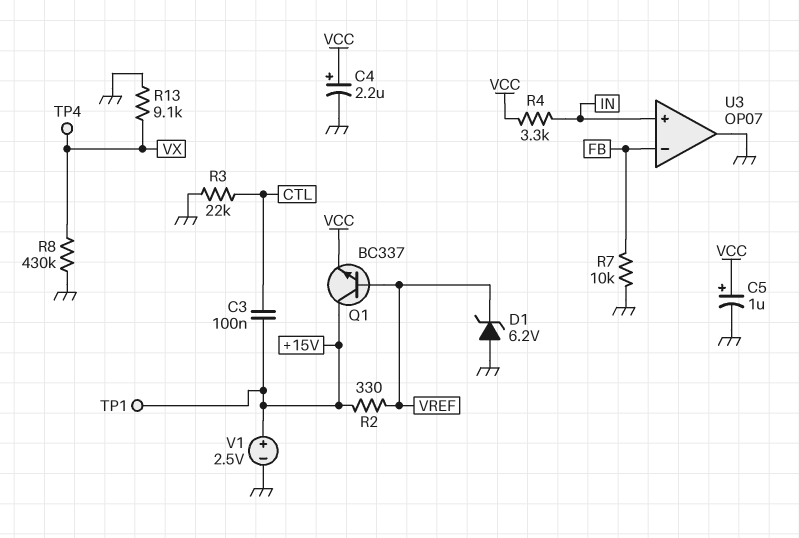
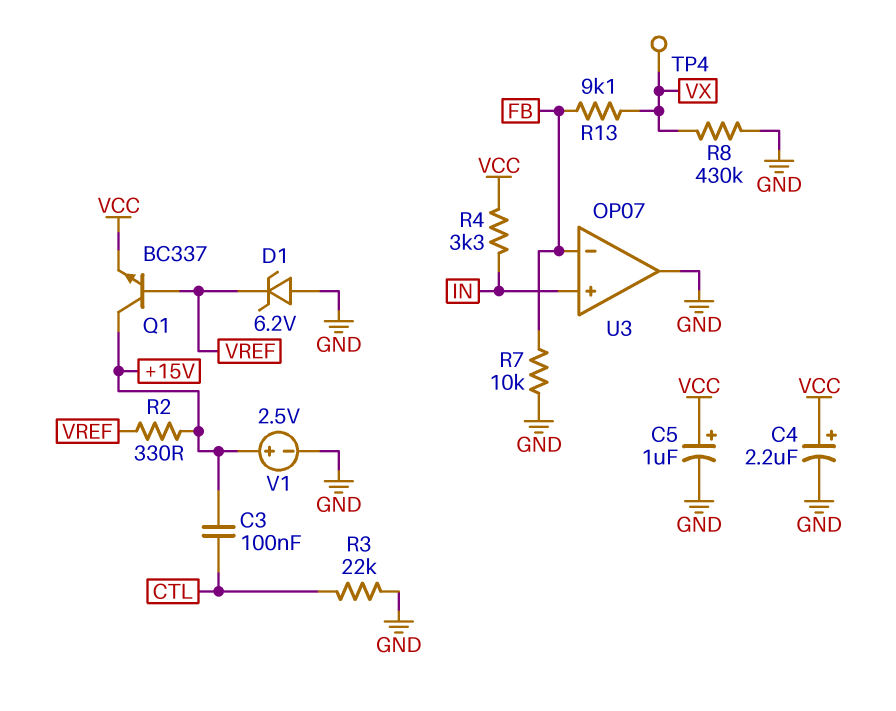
R13: 9.1k (GND, VX) -> 9.1k (FB, VX)
TP1: test point (+15V) -> none

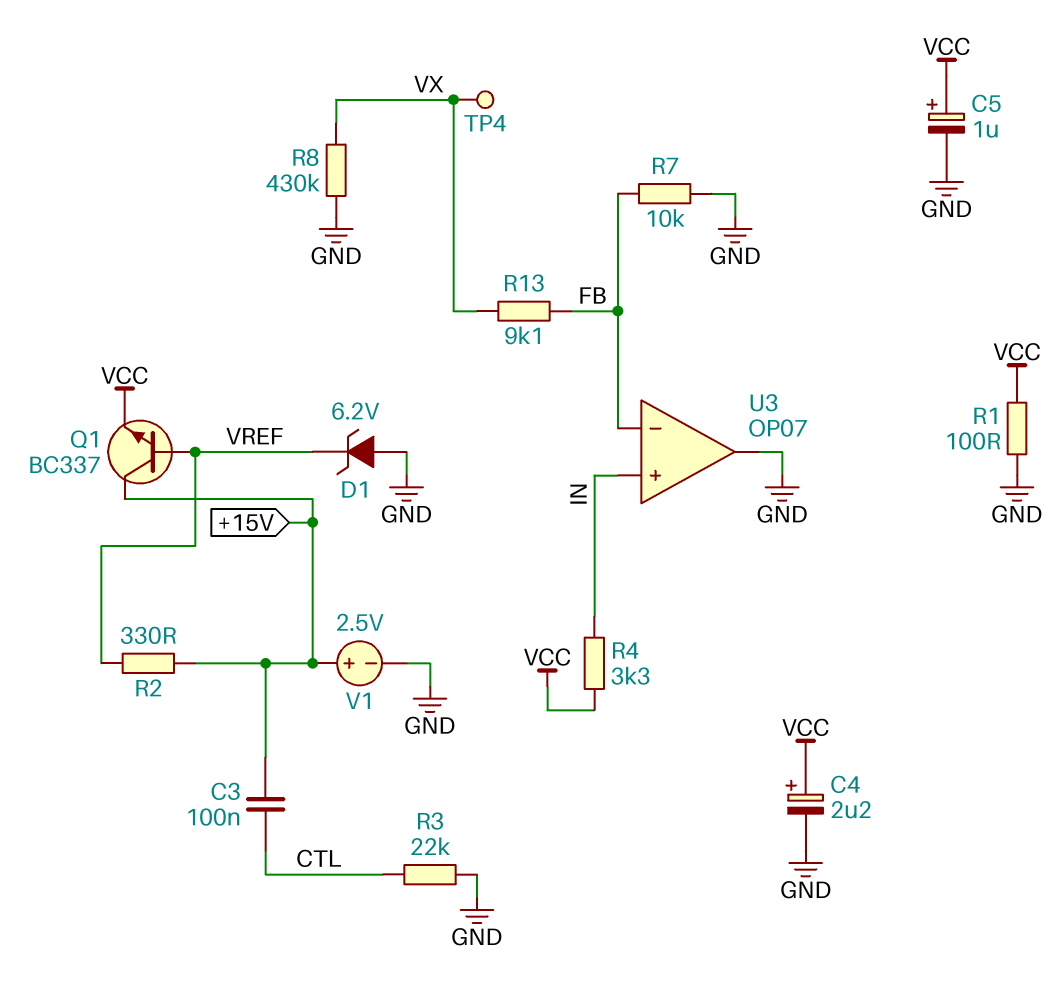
R1: none -> 100 (GND, VCC)

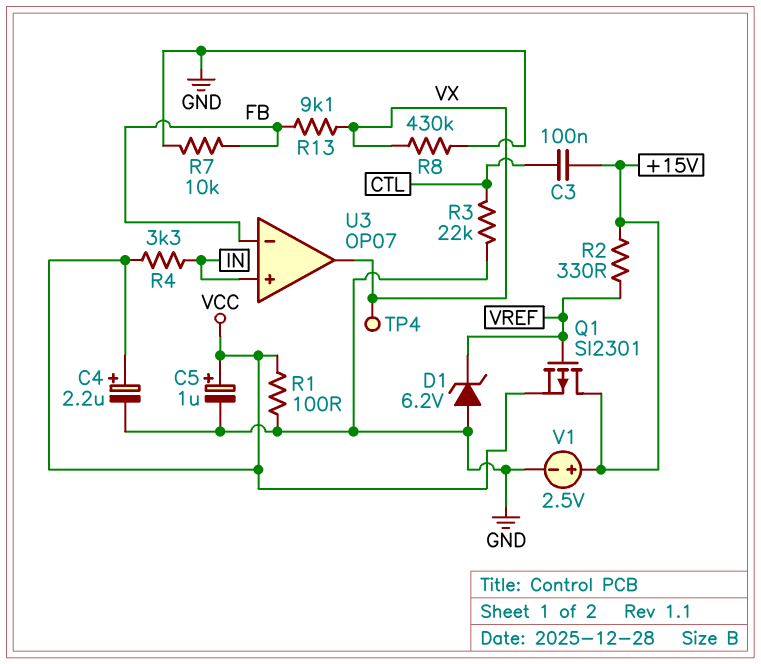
Q1: NPN BC337 (B VREF, C +15V, E VCC) -> PMOS SI2301 (G VREF, D +15V, S VCC)
U3 pin out: GND -> VX

